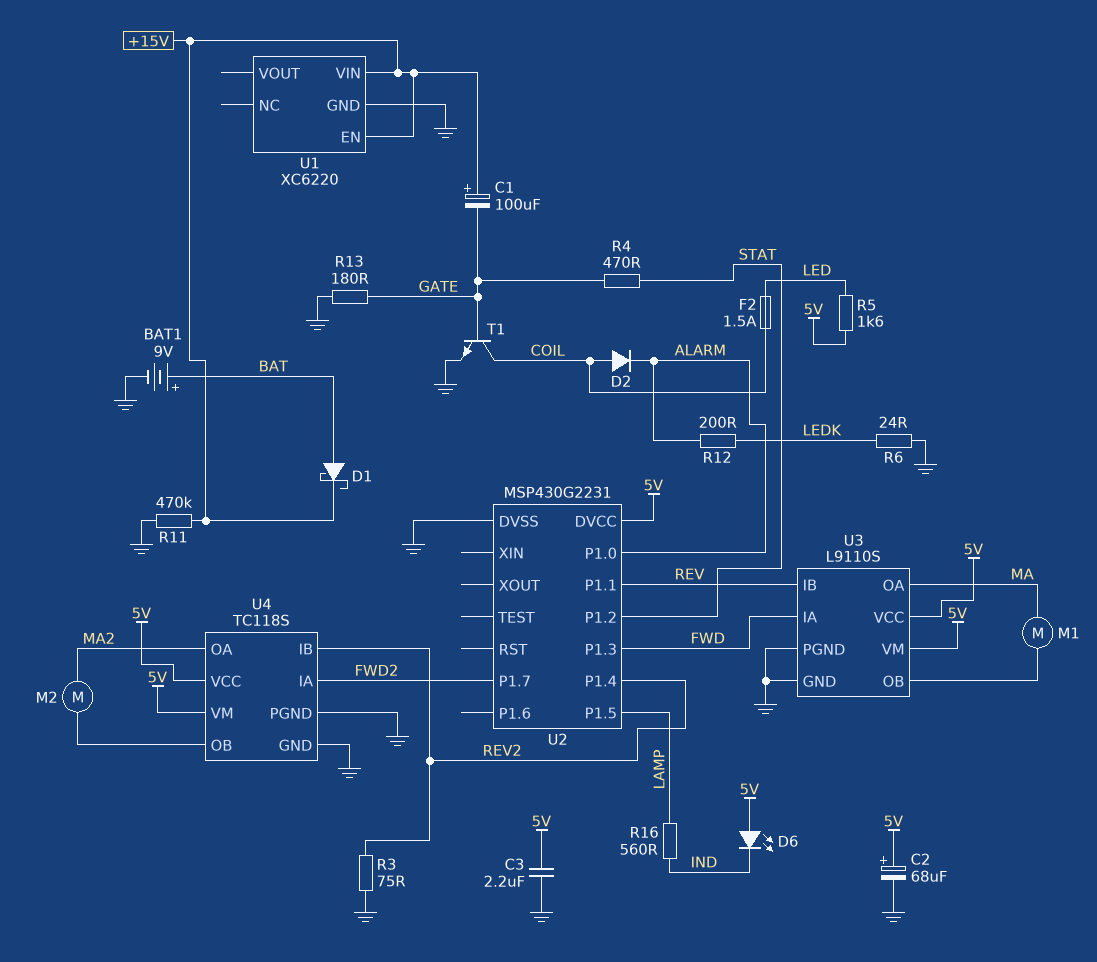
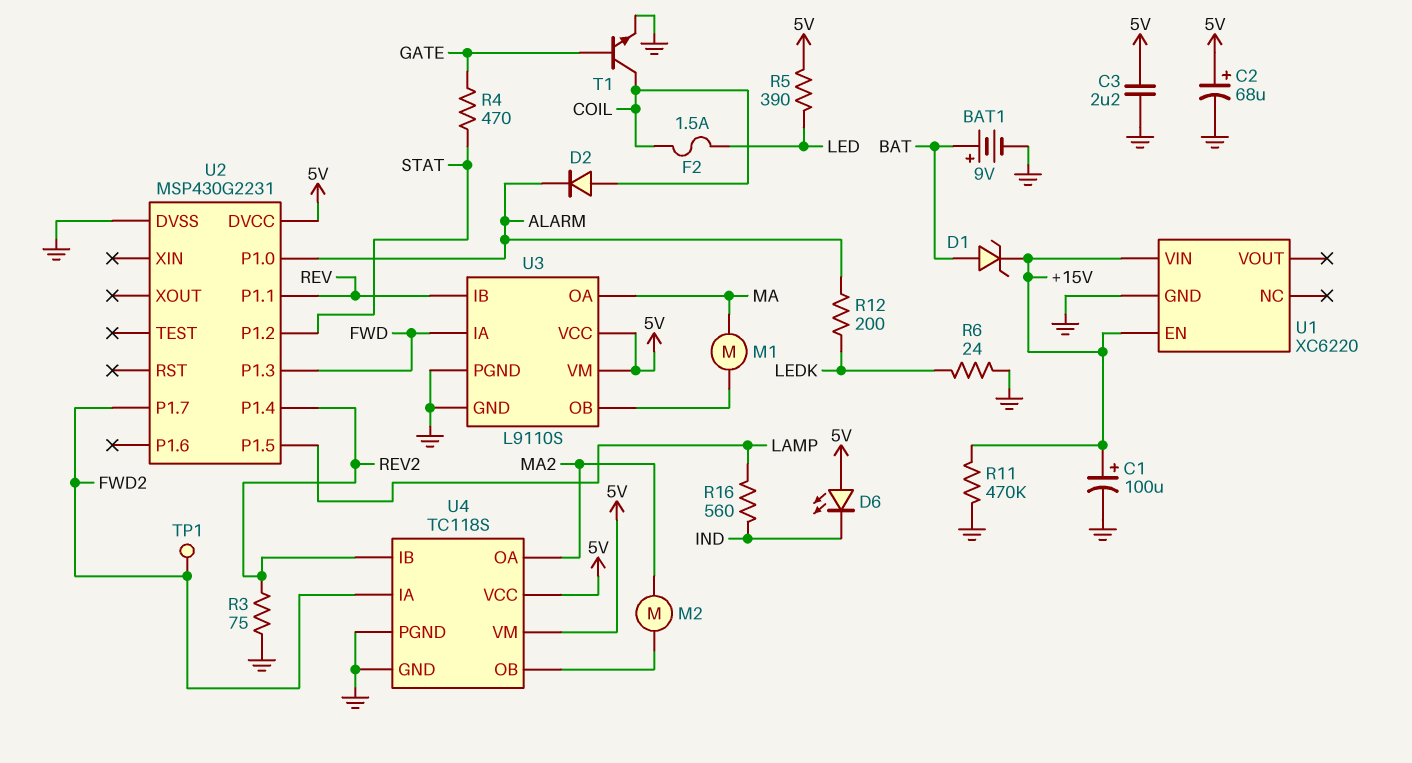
C1: 100uF (plus +15V, minus GATE) -> 100uF (plus +15V, minus GND)
D1: schottky (A BAT, K +15V) -> zener (A BAT, K +15V)
R5: 1.6k (5V, LED) -> 390 (5V, LED)
R13: 180 (GATE, GND) -> none
TP1: none -> test point (FWD2)

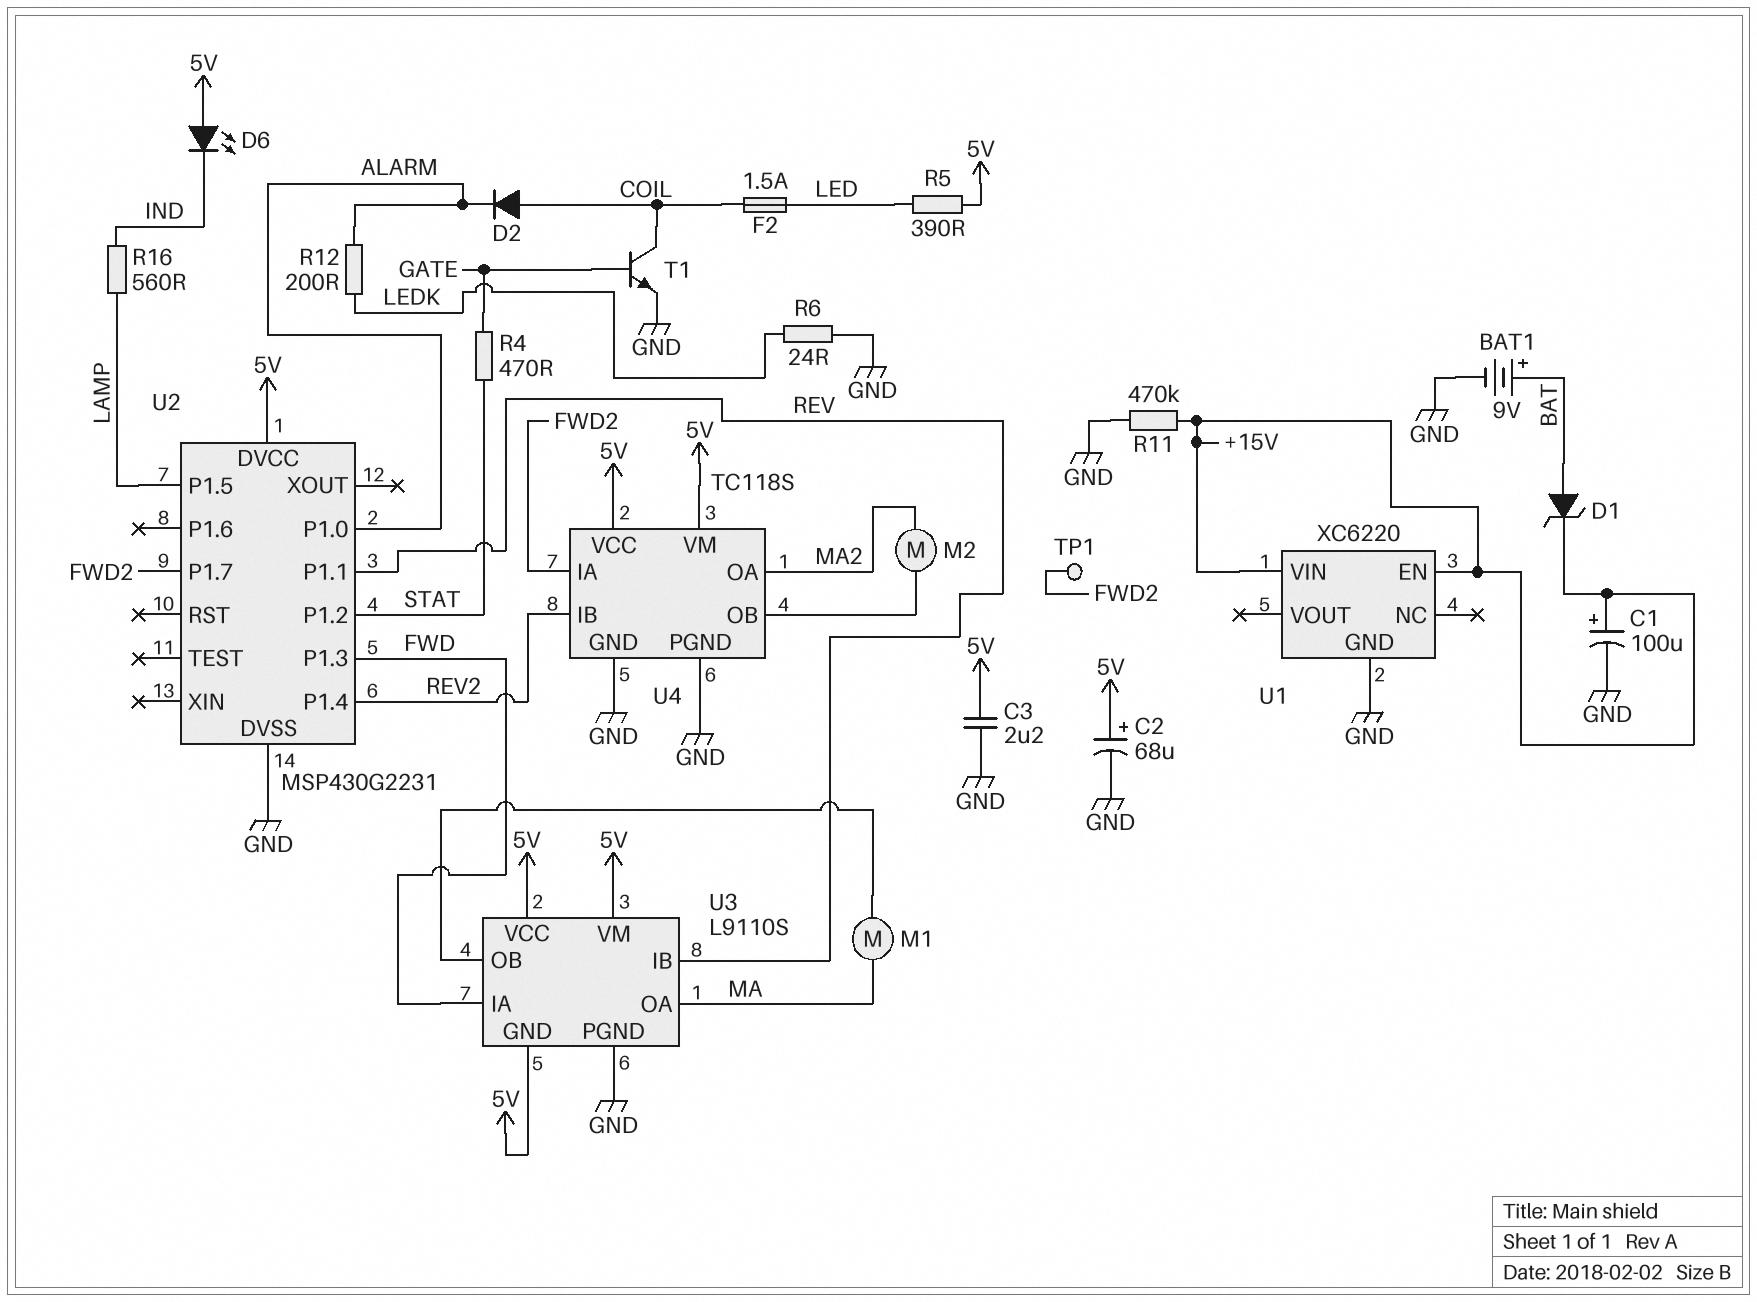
R3: 75 (GND, REV2) -> none
U3 pin GND: GND -> 5V

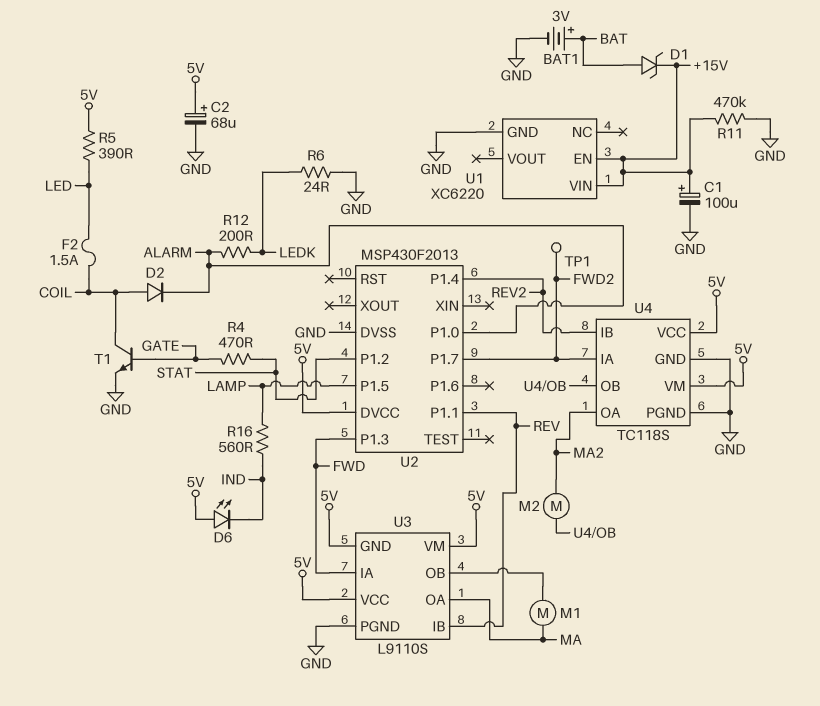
BAT1: 9V (plus BAT, minus GND) -> 3V (plus BAT, minus GND)
C3: 2.2uF (5V, GND) -> none
U2: MSP430G2231 -> MSP430F2013

